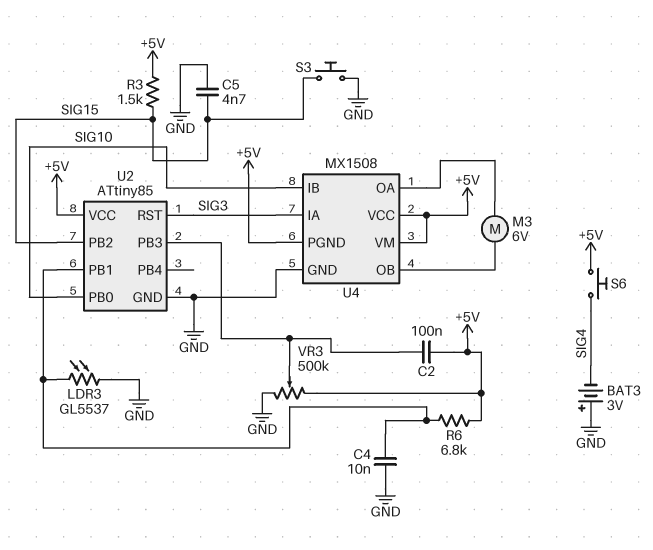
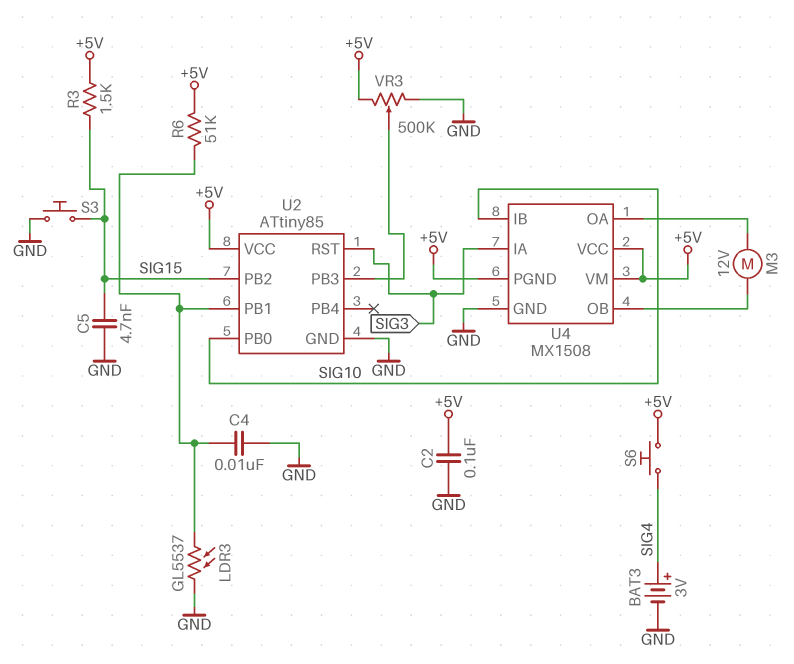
BAT3: 3V (plus GND, minus SIG4) -> 3V (plus SIG4, minus GND)
C2: 100nF (+5V, U2/PB3) -> 100nF (+5V, GND)
M3: motor 6V (U4/OA, U4/OB) -> motor 12V (U4/OA, U4/OB)
R6: 6.8k (+5V, U2/PB1) -> 51k (+5V, U2/PB1)

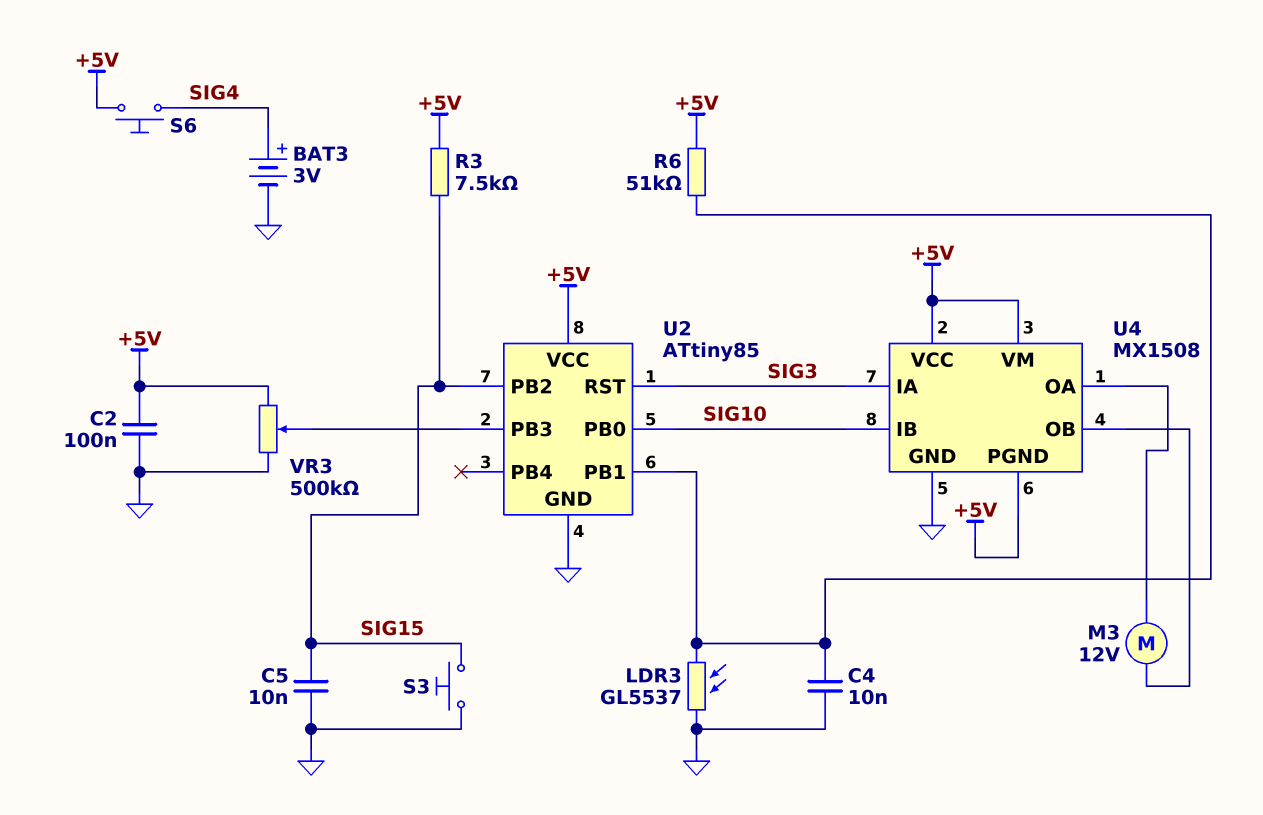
C5: 4.7nF (GND, SIG15) -> 10nF (GND, SIG15)
R3: 1.5k (+5V, SIG15) -> 7.5k (+5V, SIG15)

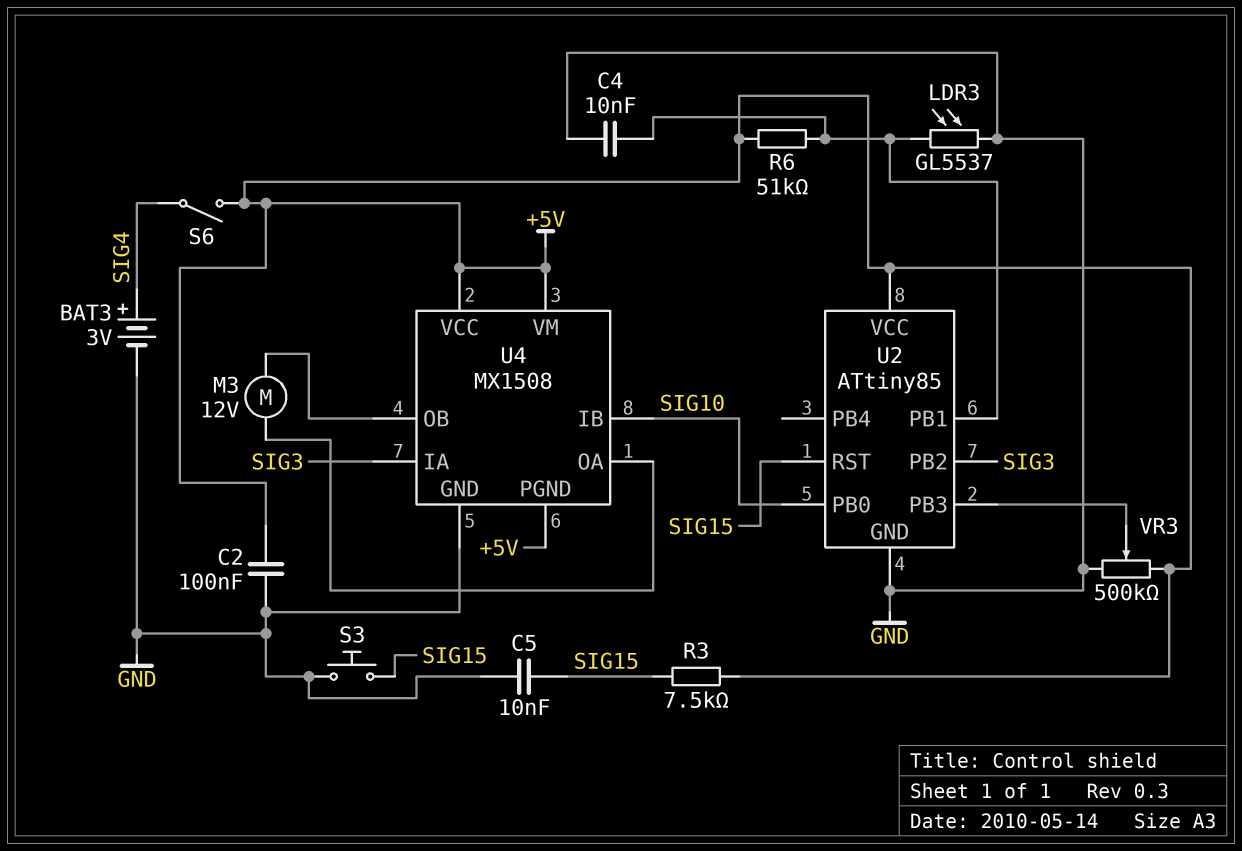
S6: button (+5V, SIG4) -> switch (+5V, SIG4)
U2 pin PB2: SIG15 -> SIG3
U2 pin RST: SIG3 -> SIG15

